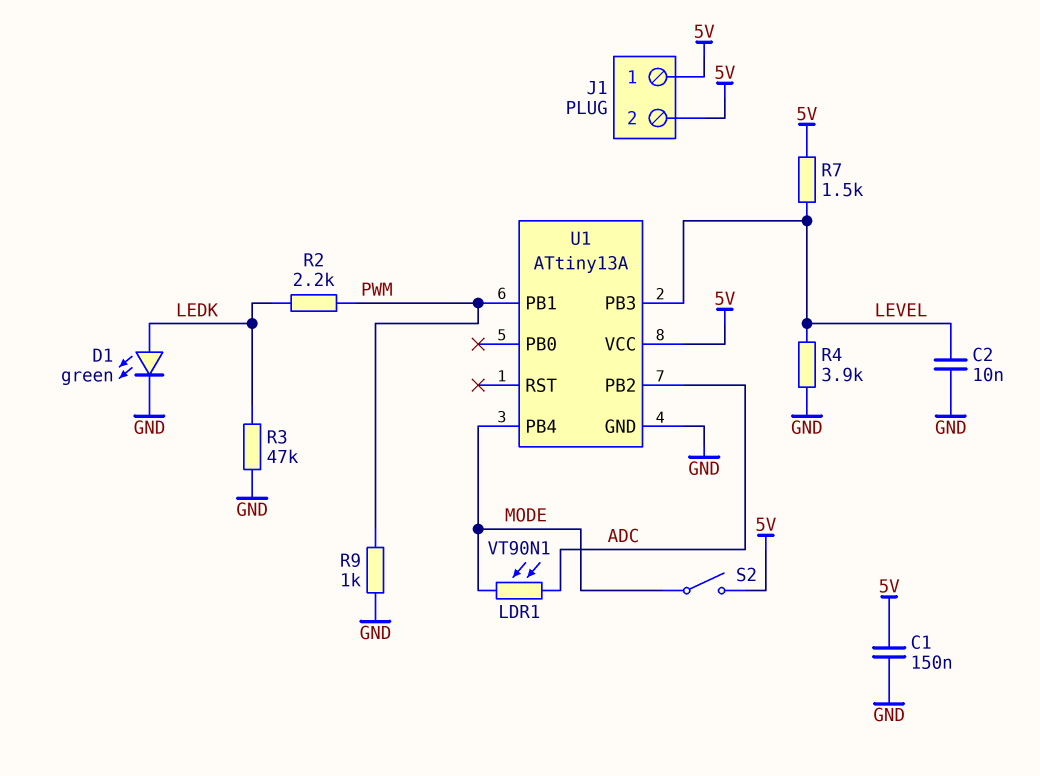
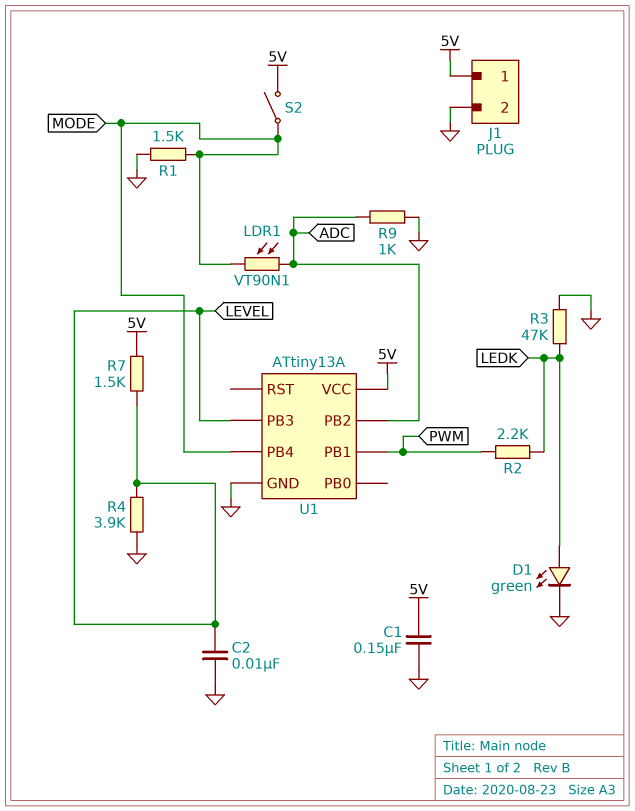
J1 pin 2: 5V -> GND
R1: none -> 1.5k (GND, MODE)
R9: 1k (GND, PWM) -> 1k (ADC, GND)

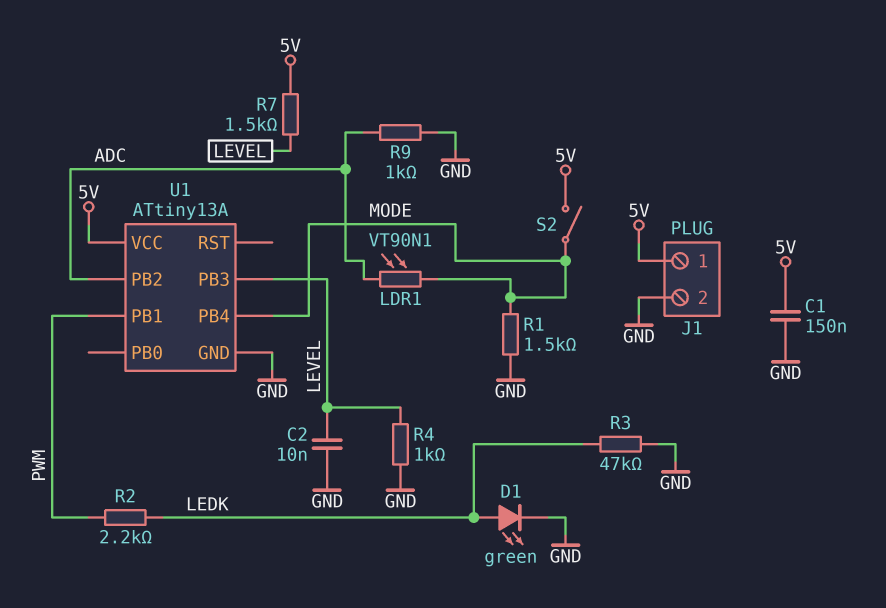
R4: 3.9k (GND, LEVEL) -> 1k (GND, LEVEL)

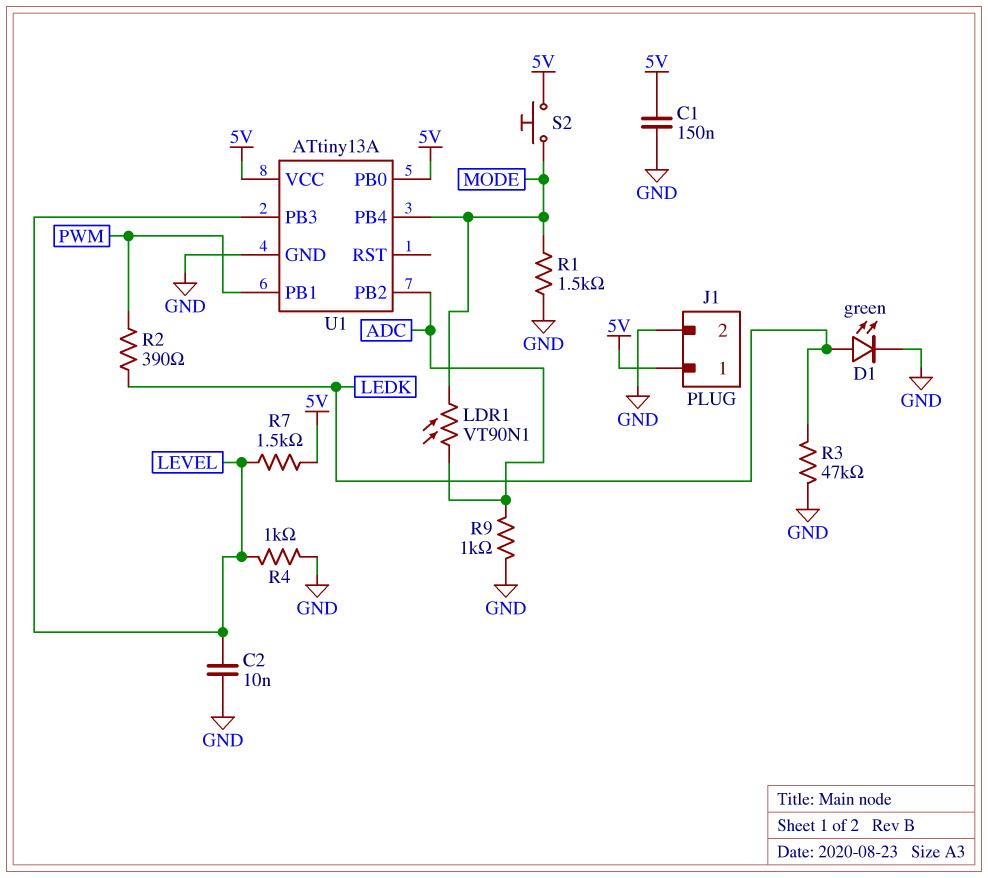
R2: 2.2k (LEDK, PWM) -> 390 (LEDK, PWM)
S2: switch (5V, MODE) -> button (5V, MODE)
U1 pin PB0: none -> 5V

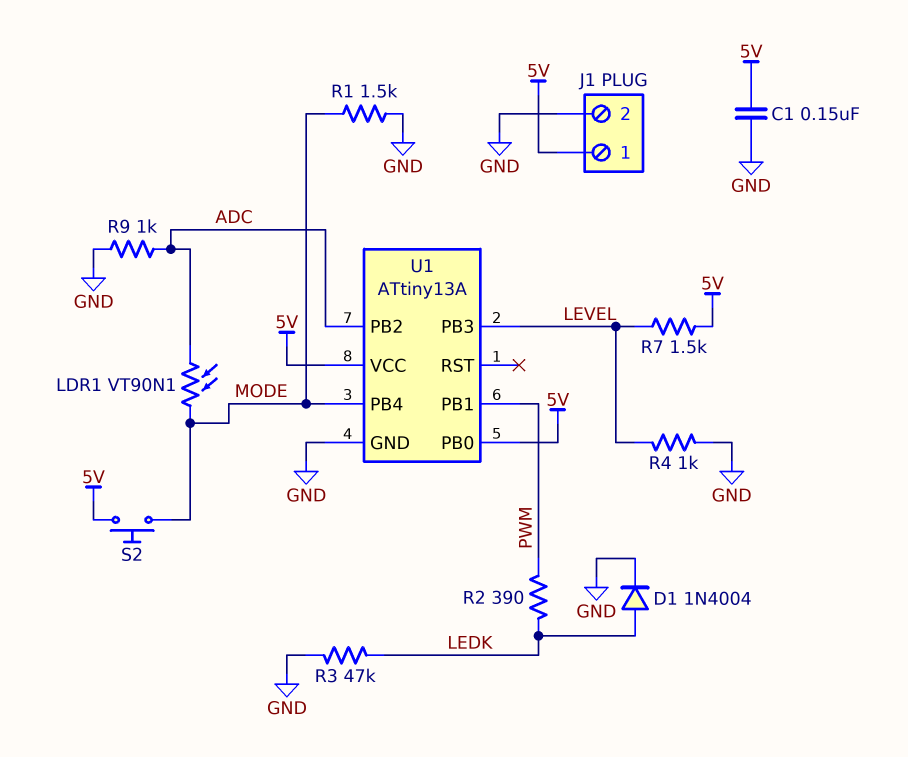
C2: 10nF (GND, LEVEL) -> none
D1: LED green (A LEDK, K GND) -> diode 1N4004 (A LEDK, K GND)

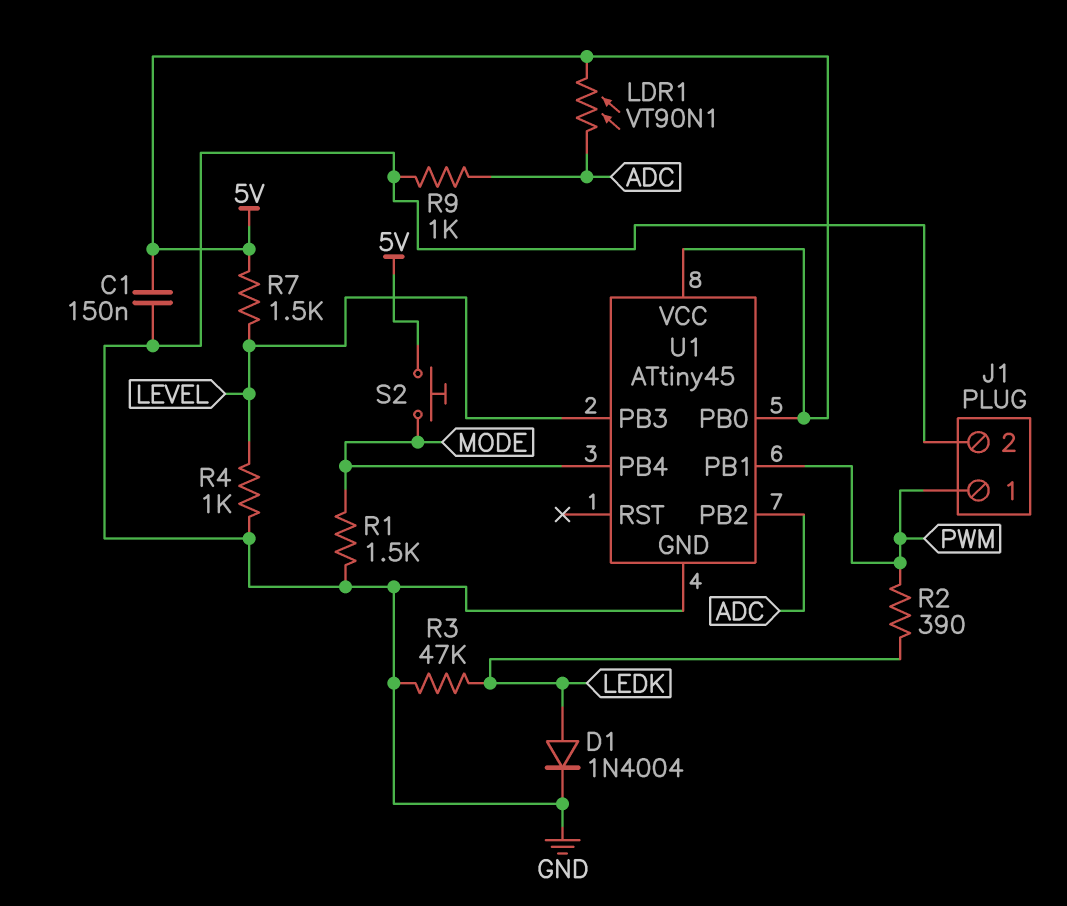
J1 pin 1: 5V -> PWM
LDR1: VT90N1 (ADC, MODE) -> VT90N1 (5V, ADC)
U1: ATtiny13A -> ATtiny45

